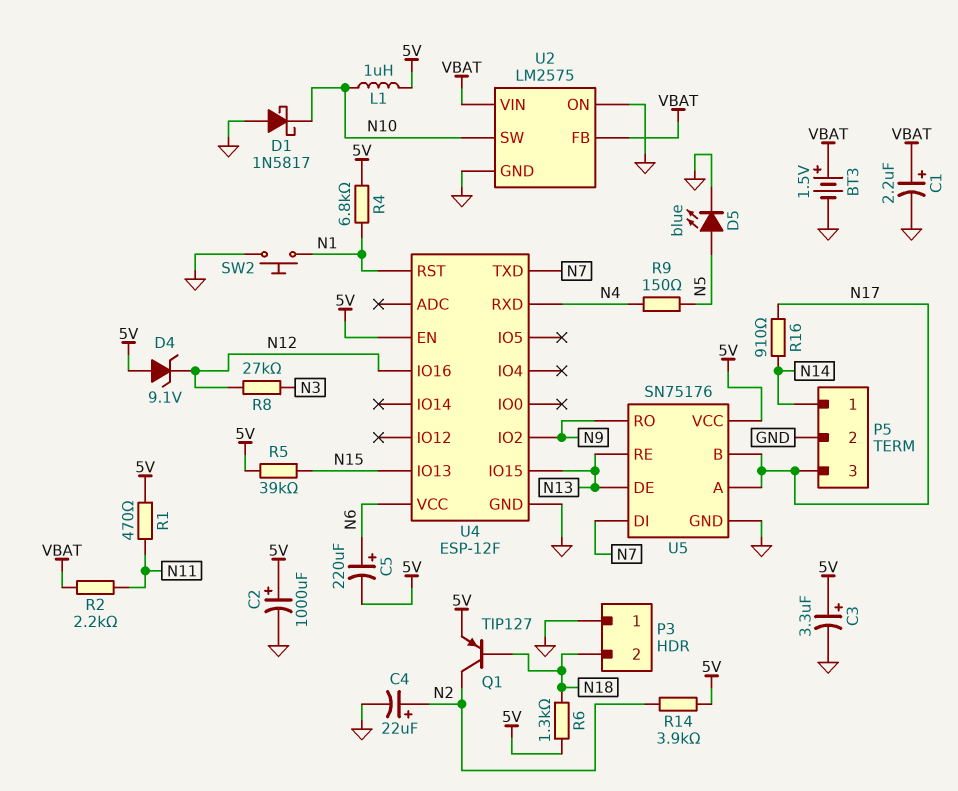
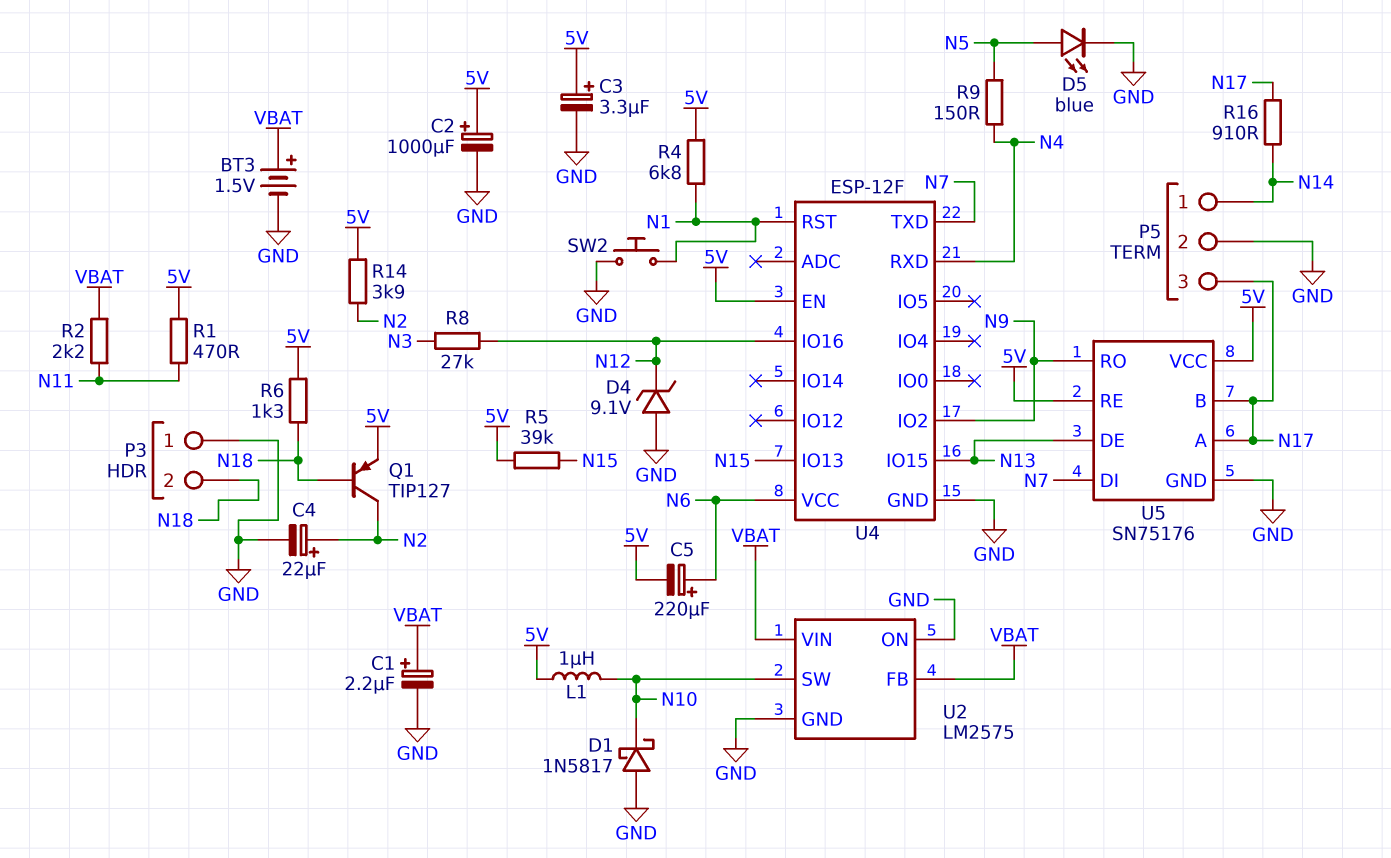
D4: zener 9.1V (A 5V, K N12) -> zener 9.1V (A GND, K N12)
U5 pin RE: N13 -> 5V

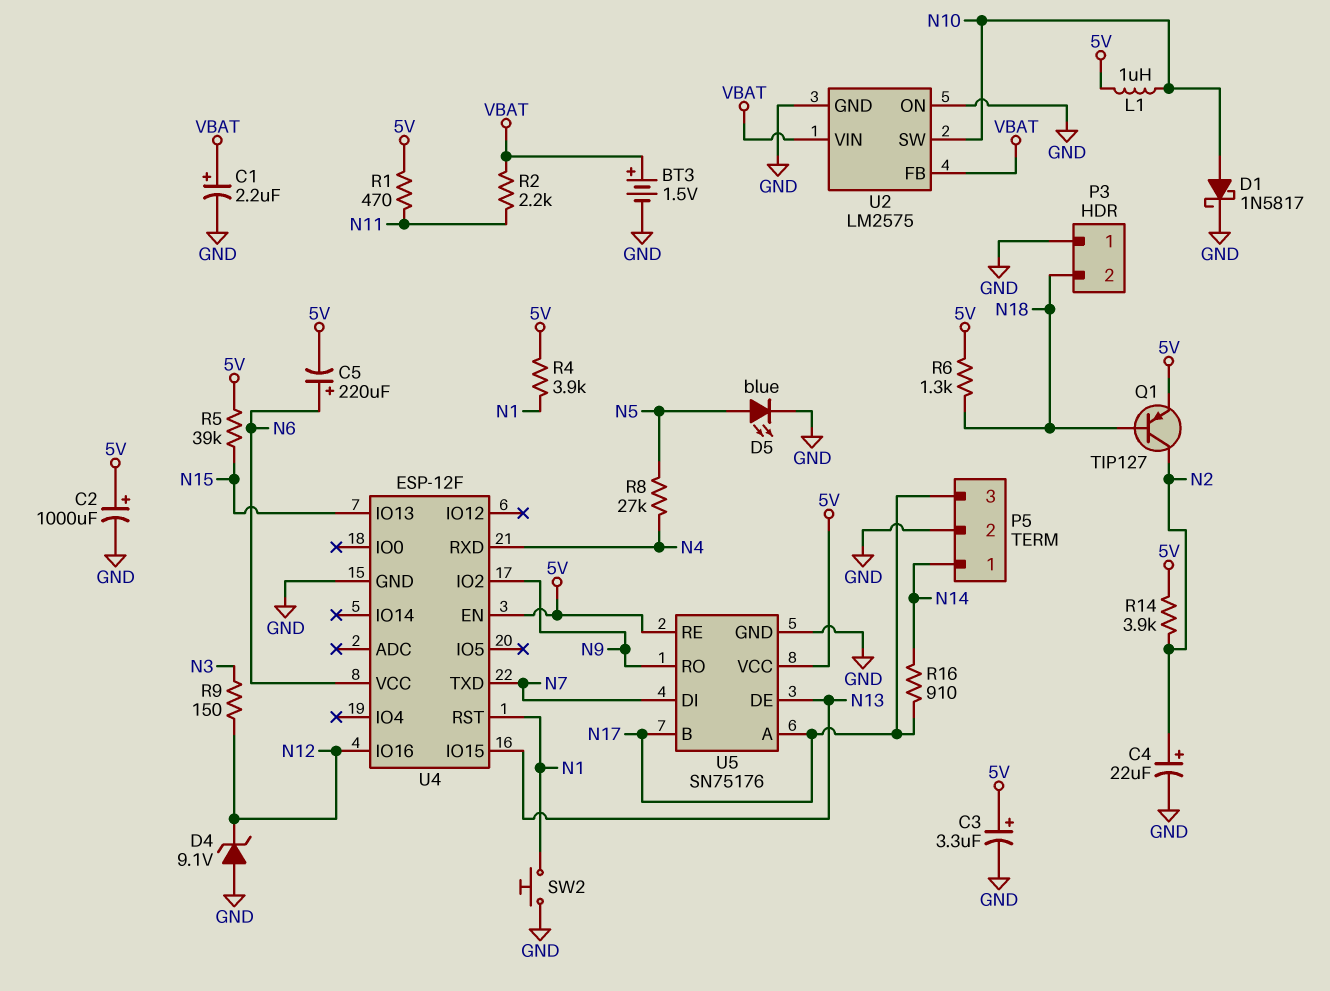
D1: schottky 1N5817 (A GND, K N10) -> schottky 1N5817 (A N10, K GND)
R4: 6.8k (5V, N1) -> 3.9k (5V, N1)
R8: 27k (N3, N12) -> 27k (N4, N5)
R9: 150 (N4, N5) -> 150 (N3, N12)

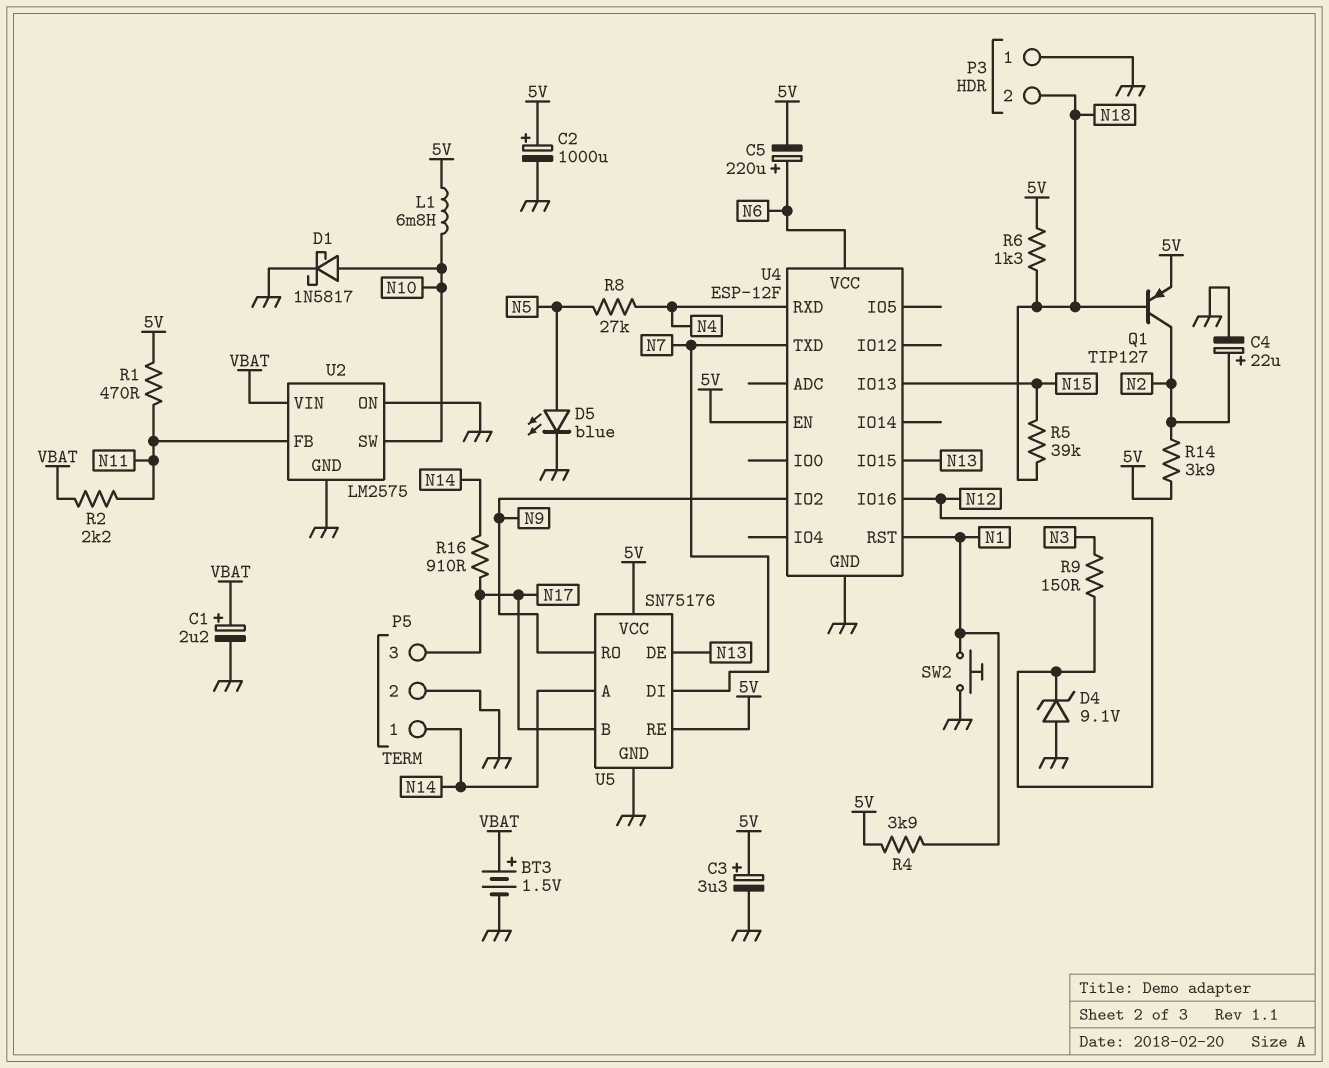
L1: 1uH (5V, N10) -> 6.8mH (5V, N10)
R5: 39k (5V, N15) -> 39k (N15, N18)
U2 pin FB: VBAT -> N11
U5 pin A: N17 -> N14

